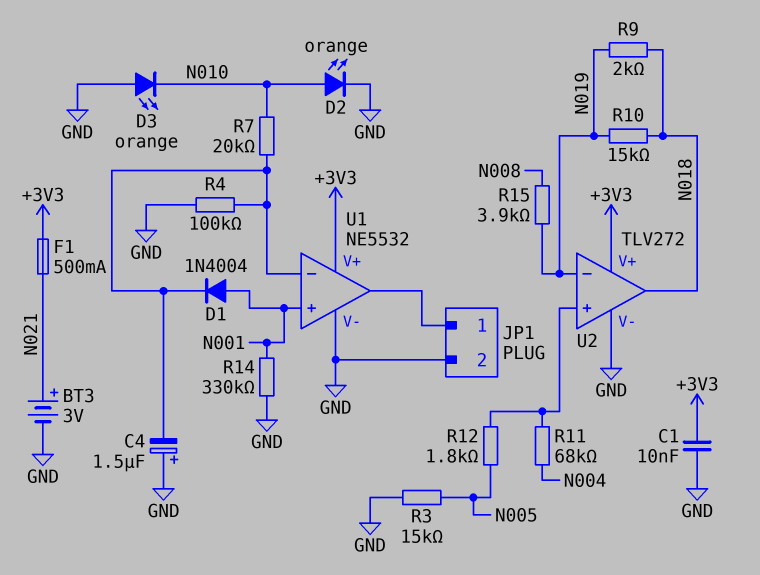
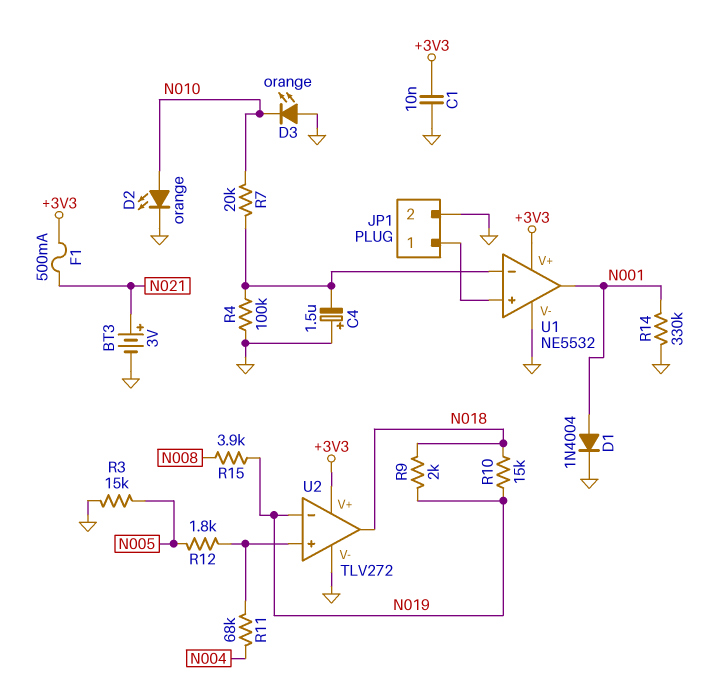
D1: diode 1N4004 (A N001, K U1/in-) -> diode 1N4004 (A N001, K GND)
U1 pin in+: N001 -> JP1/1
U1 pin out: JP1/1 -> N001

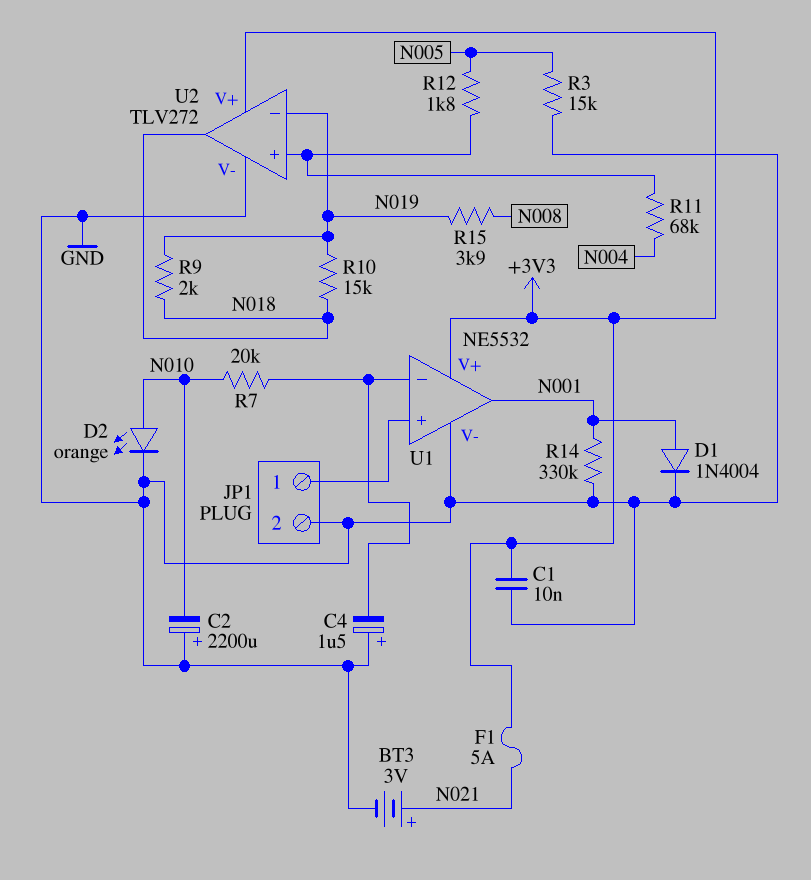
C2: none -> 2200uF (plus GND, minus N010)
D3: LED orange (A GND, K N010) -> none
F1: 500mA (+3V3, N021) -> 5A (+3V3, N021)
R4: 100k (GND, U1/in-) -> none

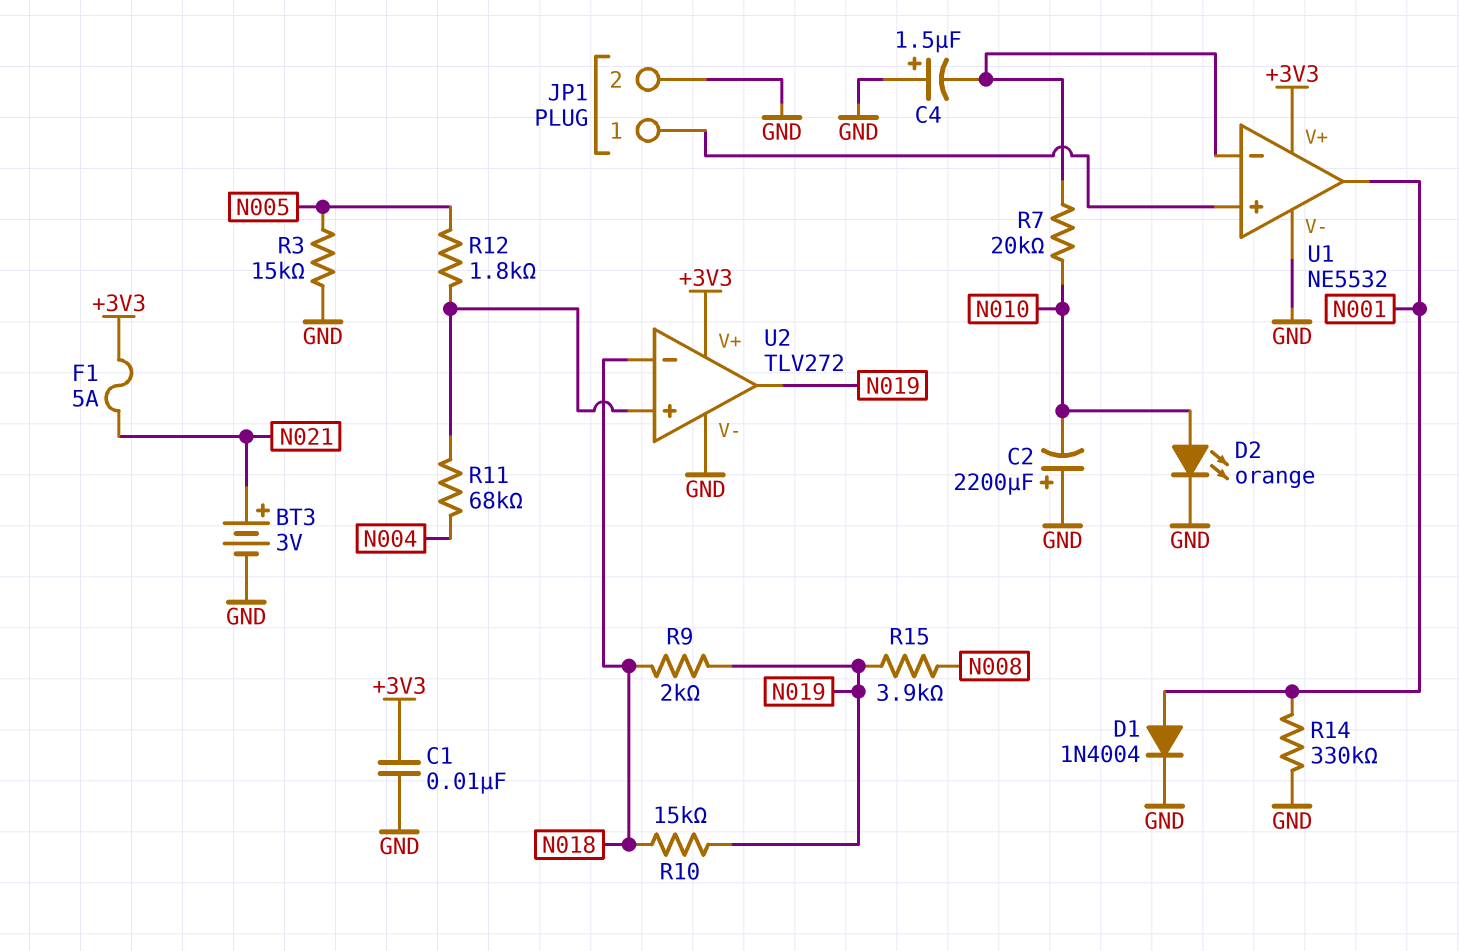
U2 pin in-: N019 -> N018
U2 pin out: N018 -> N019

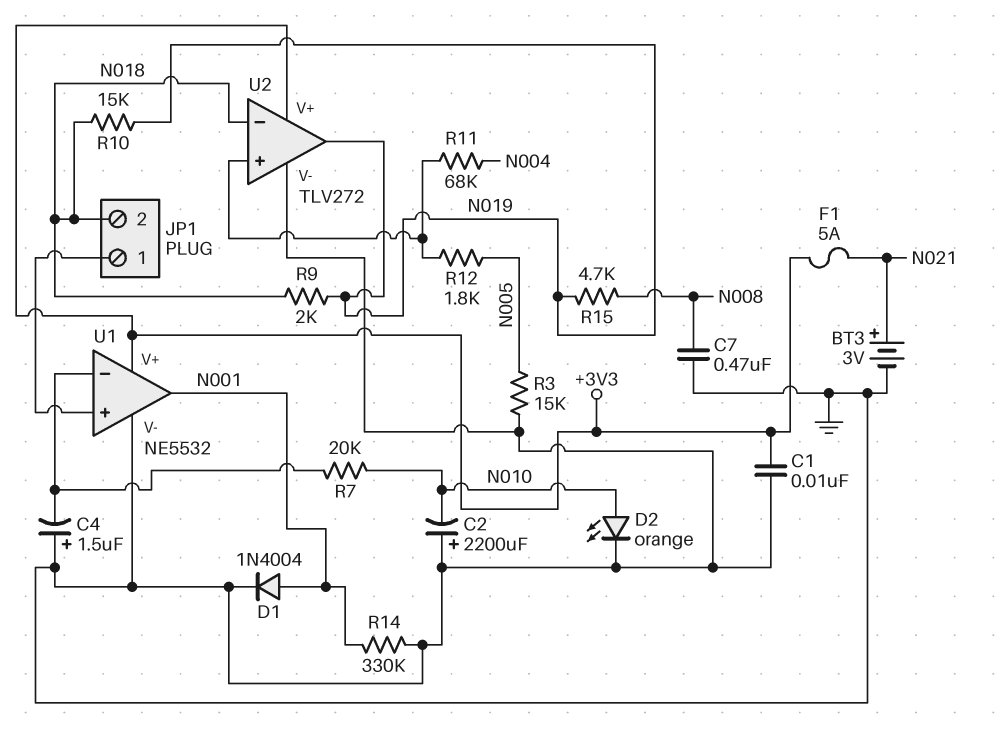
C7: none -> 470nF (GND, N008)
JP1 pin 2: GND -> N018
R15: 3.9k (N008, N019) -> 4.7k (N008, N019)

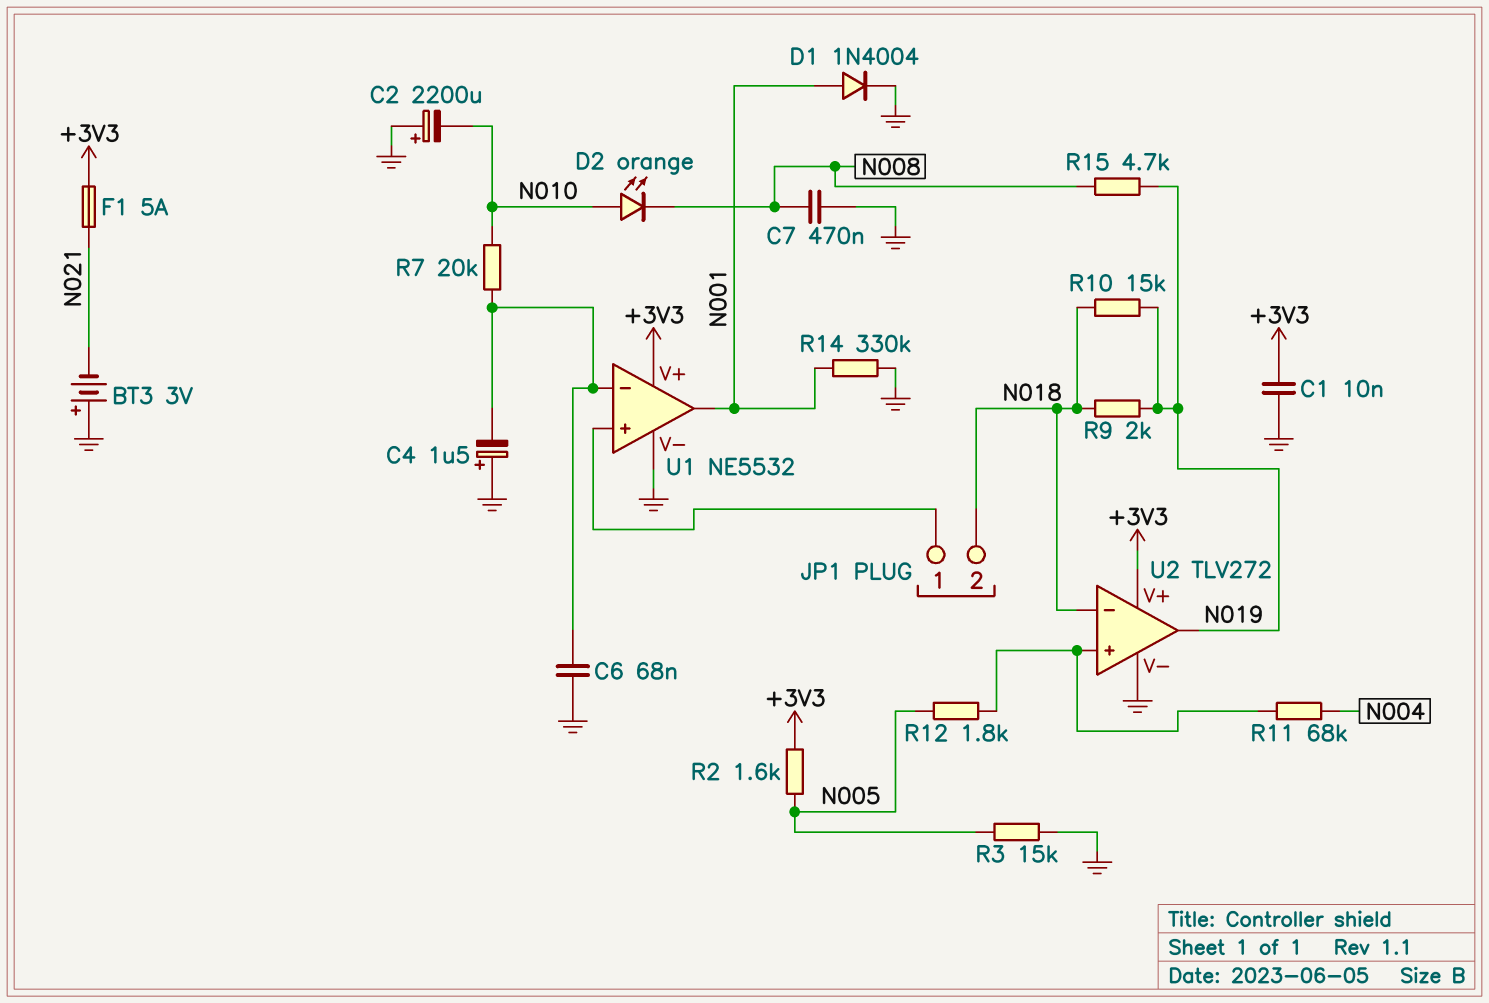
BT3: 3V (plus N021, minus GND) -> 3V (plus GND, minus N021)
C6: none -> 68nF (GND, U1/in-)
D2: LED orange (A N010, K GND) -> LED orange (A N010, K N008)
R2: none -> 1.6k (+3V3, N005)

